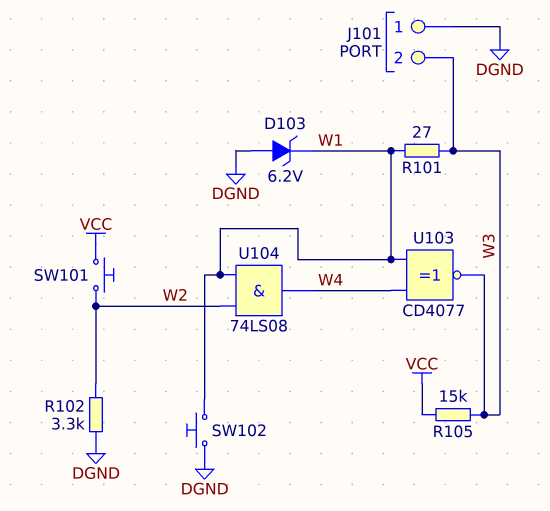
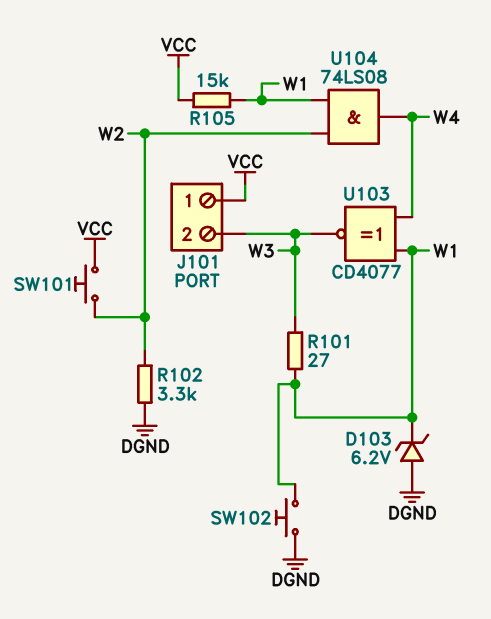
J101 pin 1: DGND -> VCC
R105: 15k (VCC, W3) -> 15k (VCC, W1)

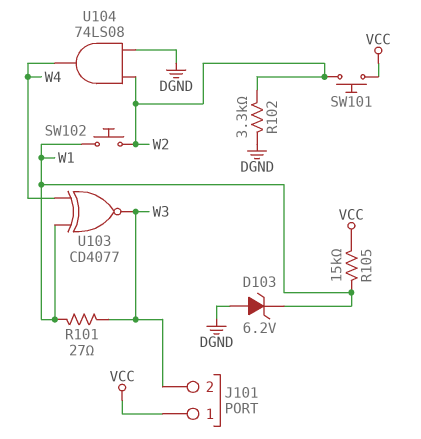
SW102: button (DGND, W1) -> button (W1, W2)
U104: AND 74LS08 (in W1, in W2, out W4) -> AND 74LS08 (in DGND, in W2, out W4)

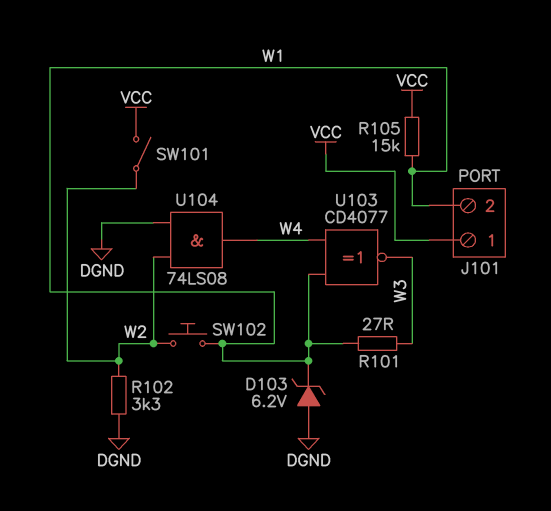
J101 pin 2: W3 -> W1
SW101: button (VCC, W2) -> switch (VCC, W2)

